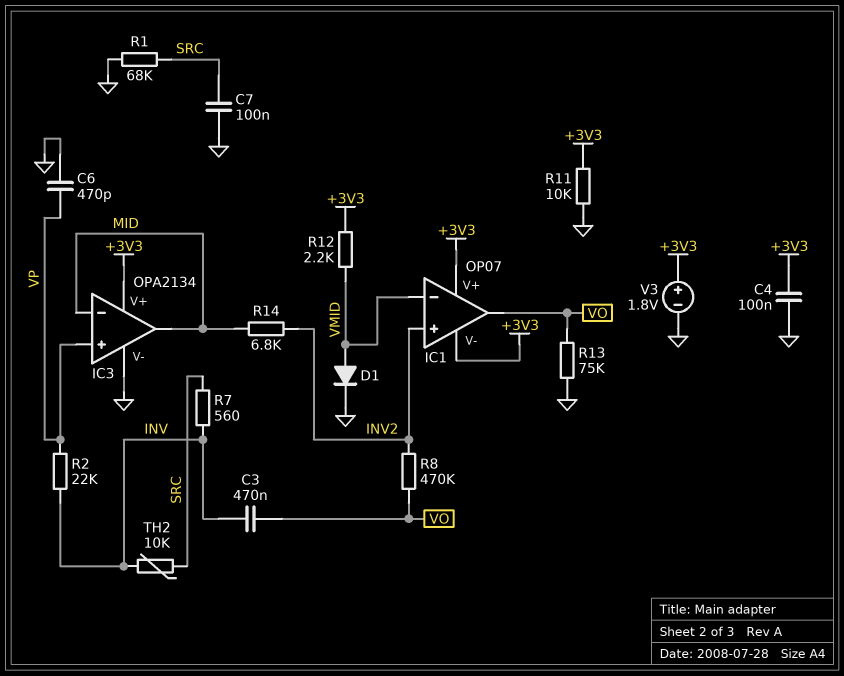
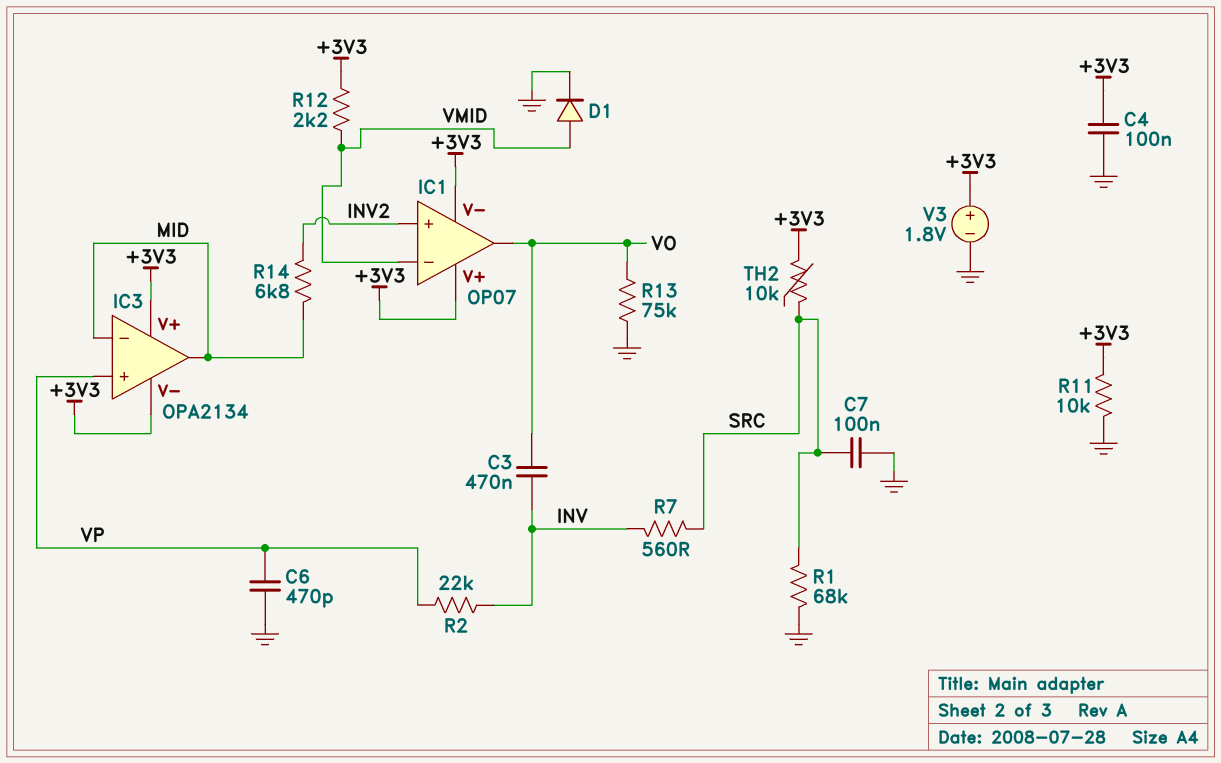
IC3 pin V-: GND -> +3V3
R8: 470k (INV2, VO) -> none
TH2: 10k (INV, SRC) -> 10k (+3V3, SRC)

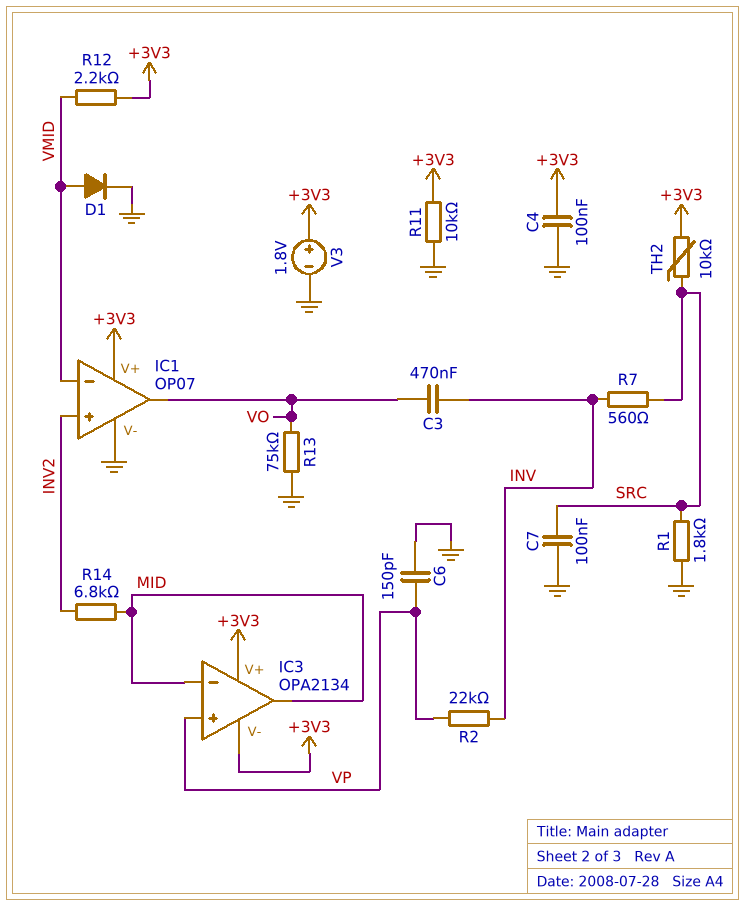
C6: 470pF (GND, VP) -> 150pF (GND, VP)
IC1 pin V-: +3V3 -> GND
R1: 68k (GND, SRC) -> 1.8k (GND, SRC)

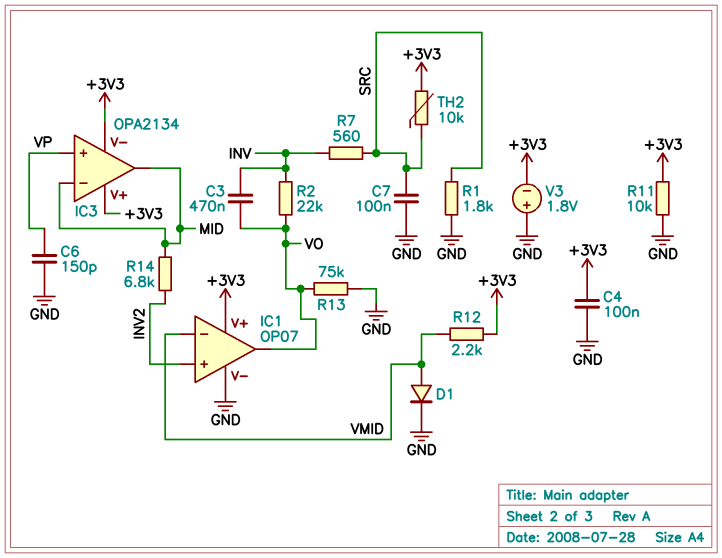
R2: 22k (INV, VP) -> 22k (INV, VO)
V3: 1.8V (plus +3V3, minus GND) -> 1.8V (plus GND, minus +3V3)

